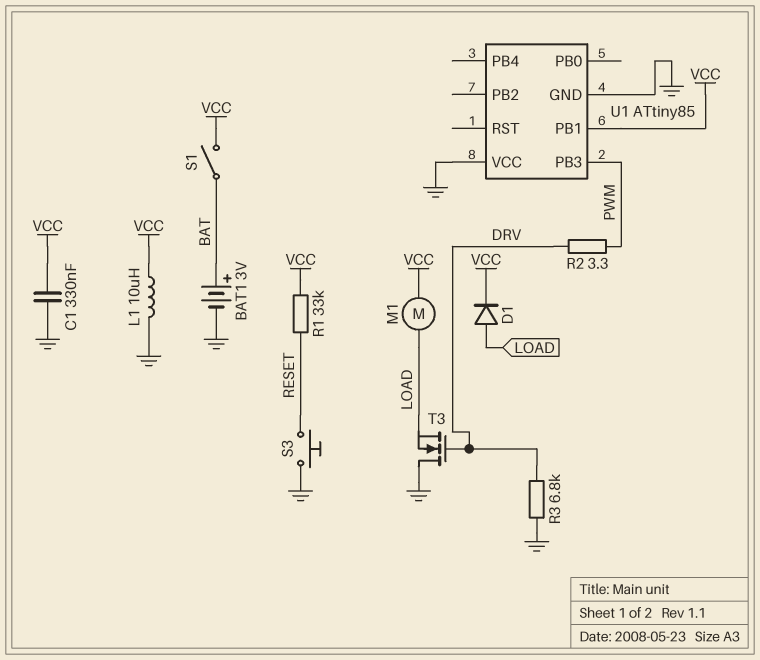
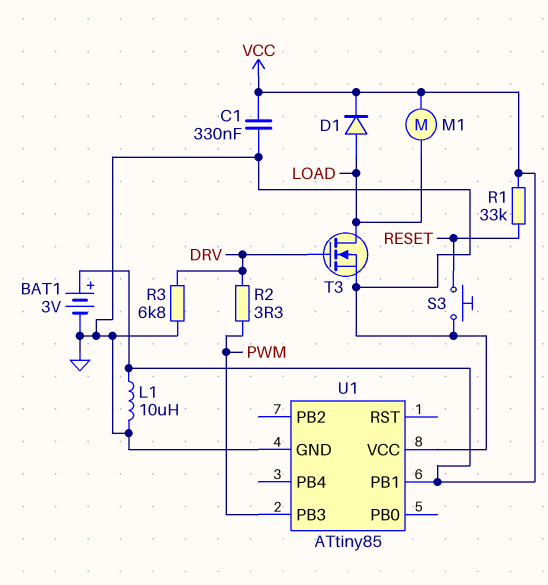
BAT1: 3V (plus BAT, minus GND) -> 3V (plus VCC, minus GND)
S1: switch (BAT, VCC) -> none
T3: NMOS (G DRV, D GND, S LOAD) -> NMOS (G DRV, D LOAD, S GND)

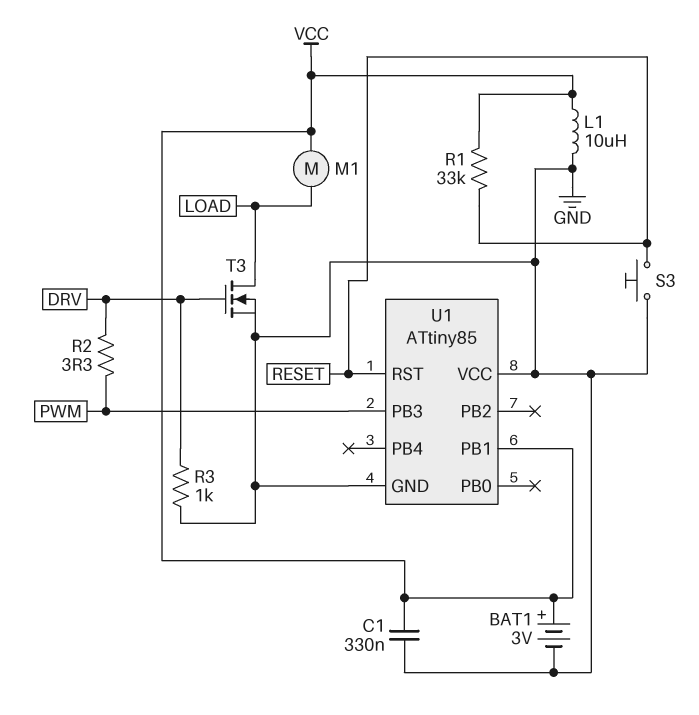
D1: diode (A LOAD, K VCC) -> none
R3: 6.8k (DRV, GND) -> 1k (DRV, GND)
U1 pin RST: none -> RESET

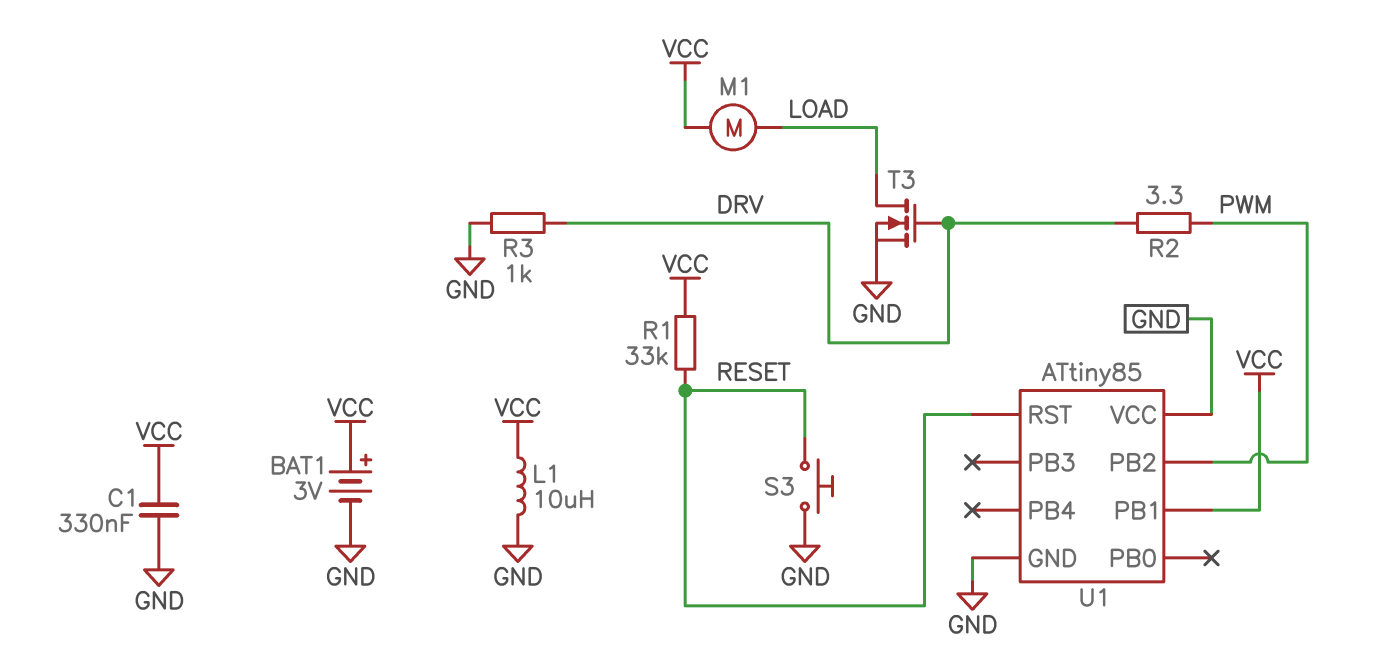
U1 pin PB2: none -> PWM
U1 pin PB3: PWM -> none

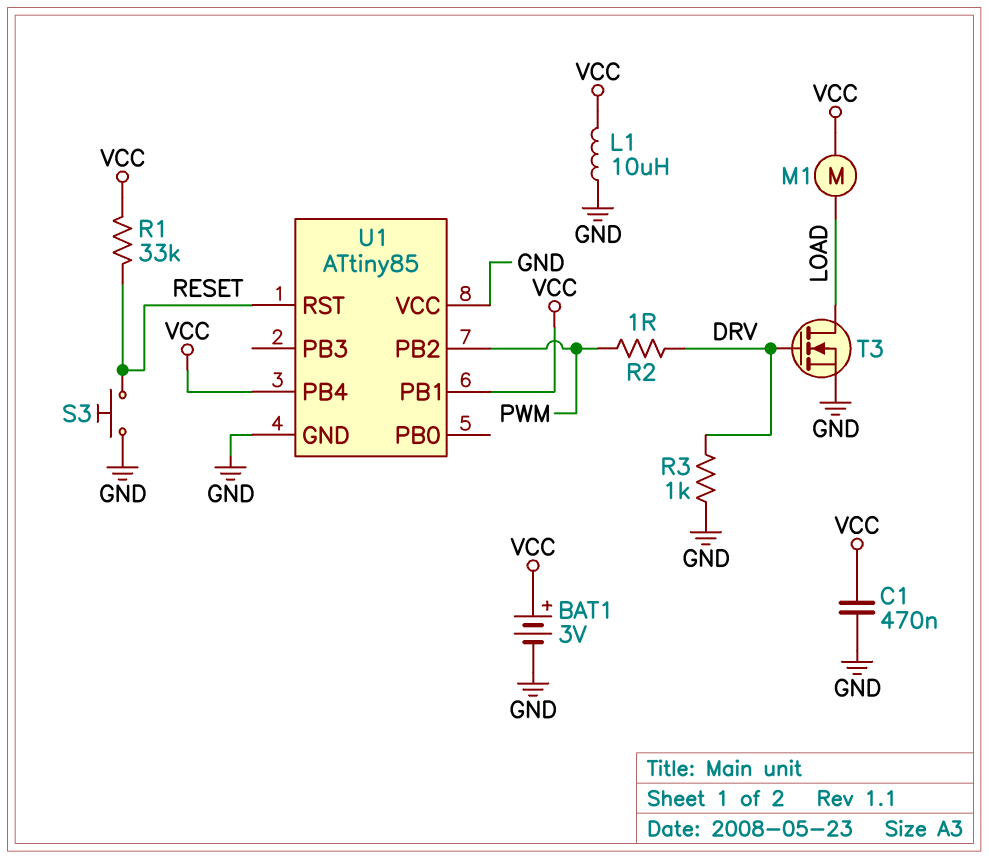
C1: 330nF (GND, VCC) -> 470nF (GND, VCC)
R2: 3.3 (DRV, PWM) -> 1 (DRV, PWM)
U1 pin PB4: none -> VCC

